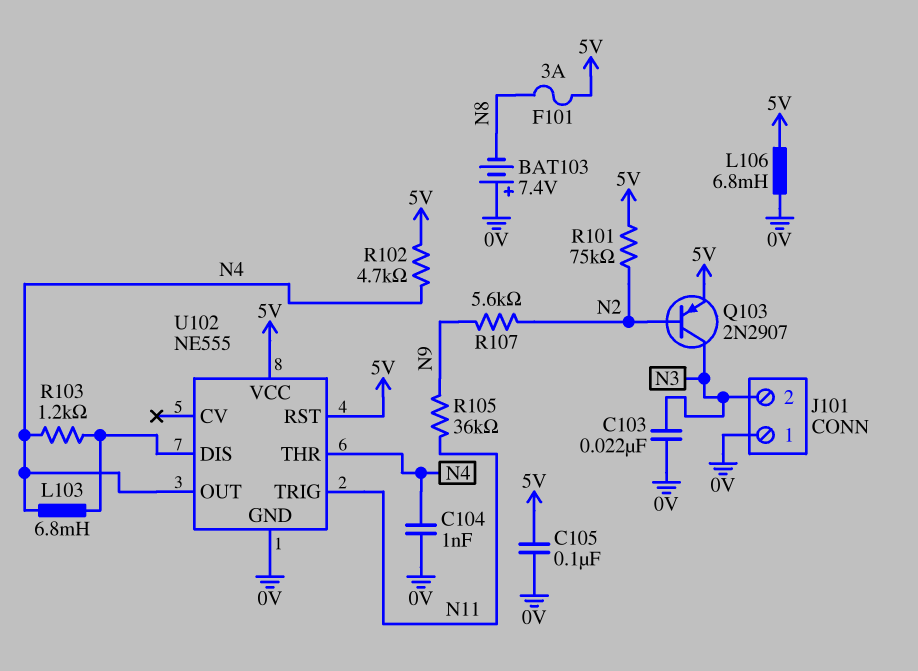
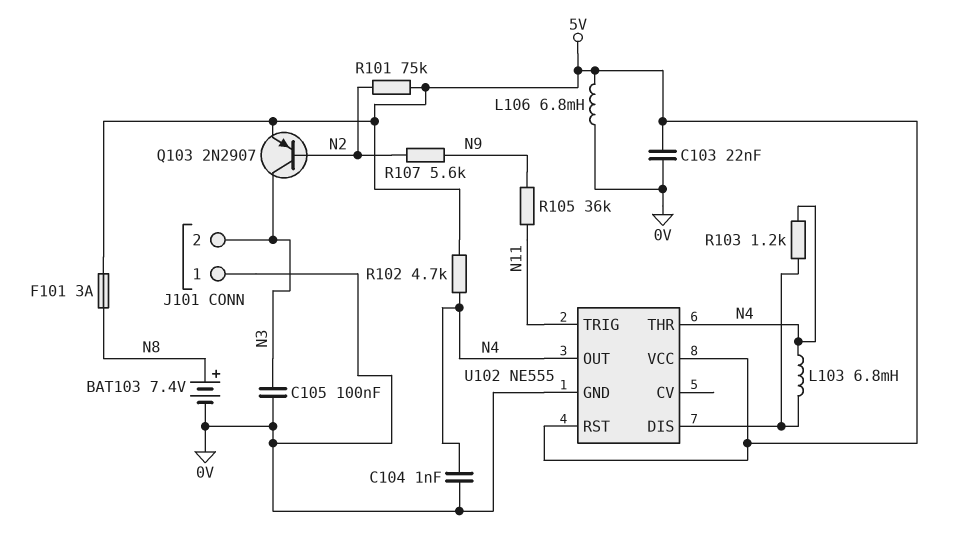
BAT103: 7.4V (plus 0V, minus N8) -> 7.4V (plus N8, minus 0V)
C103: 22nF (0V, N3) -> 22nF (0V, 5V)
C105: 100nF (0V, 5V) -> 100nF (0V, N3)

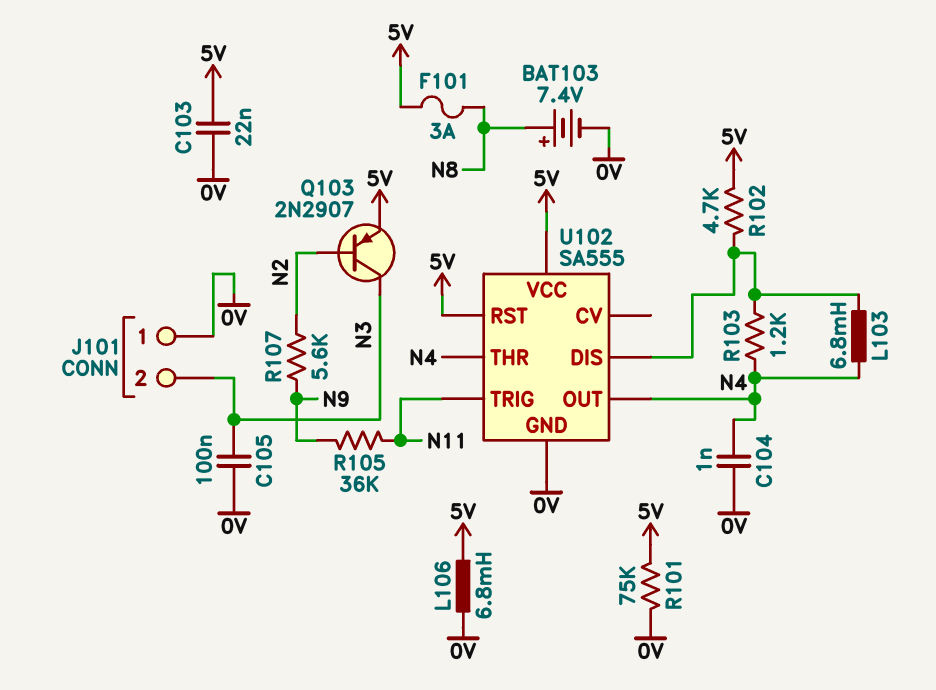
R101: 75k (5V, N2) -> 75k (0V, 5V)
R102: 4.7k (5V, N4) -> 4.7k (5V, U102/DIS)
U102: NE555 -> SA555

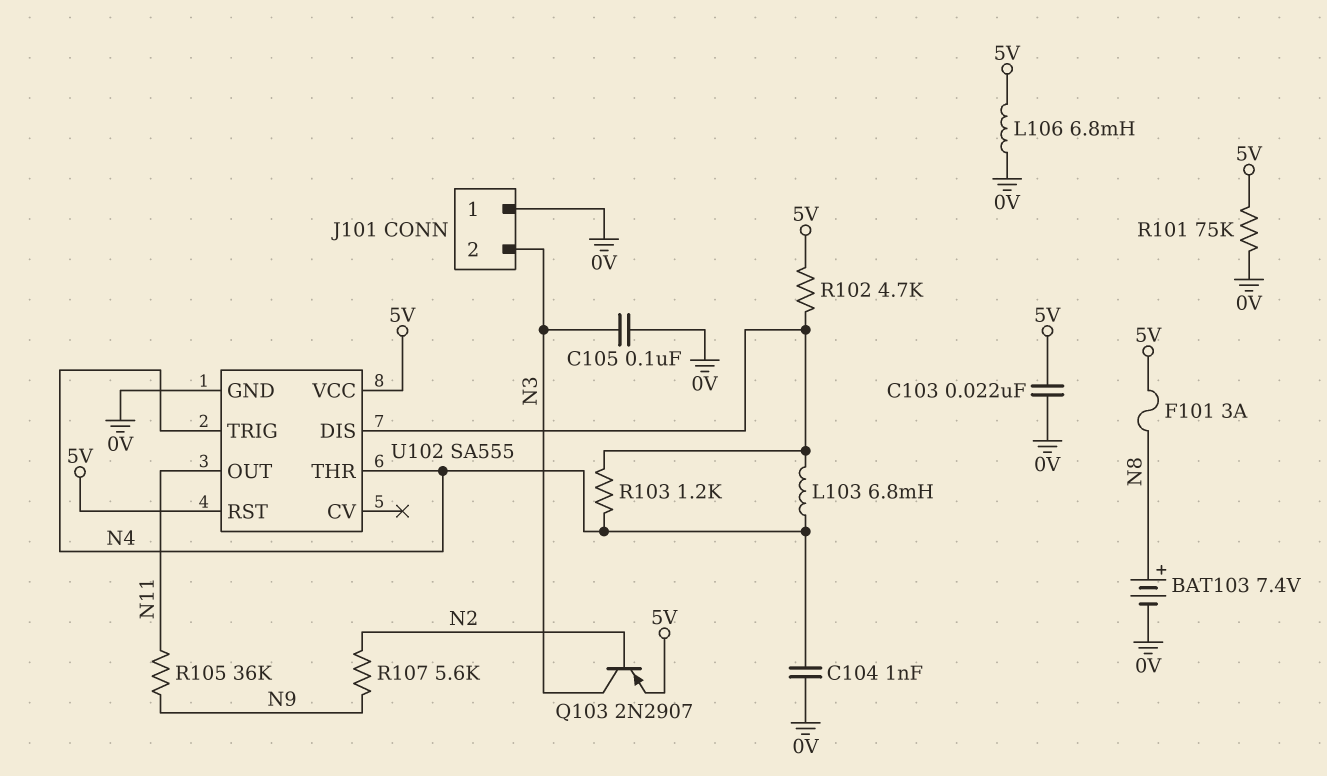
U102 pin OUT: N4 -> N11
U102 pin TRIG: N11 -> N4

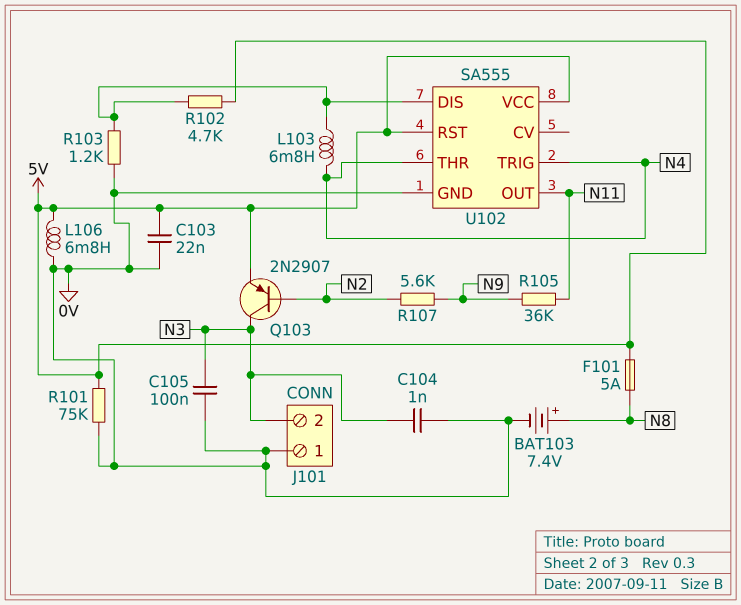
C104: 1nF (0V, N4) -> 1nF (0V, N3)
F101: 3A (5V, N8) -> 5A (5V, N8)
R103: 1.2k (N4, U102/DIS) -> 1.2k (0V, U102/DIS)

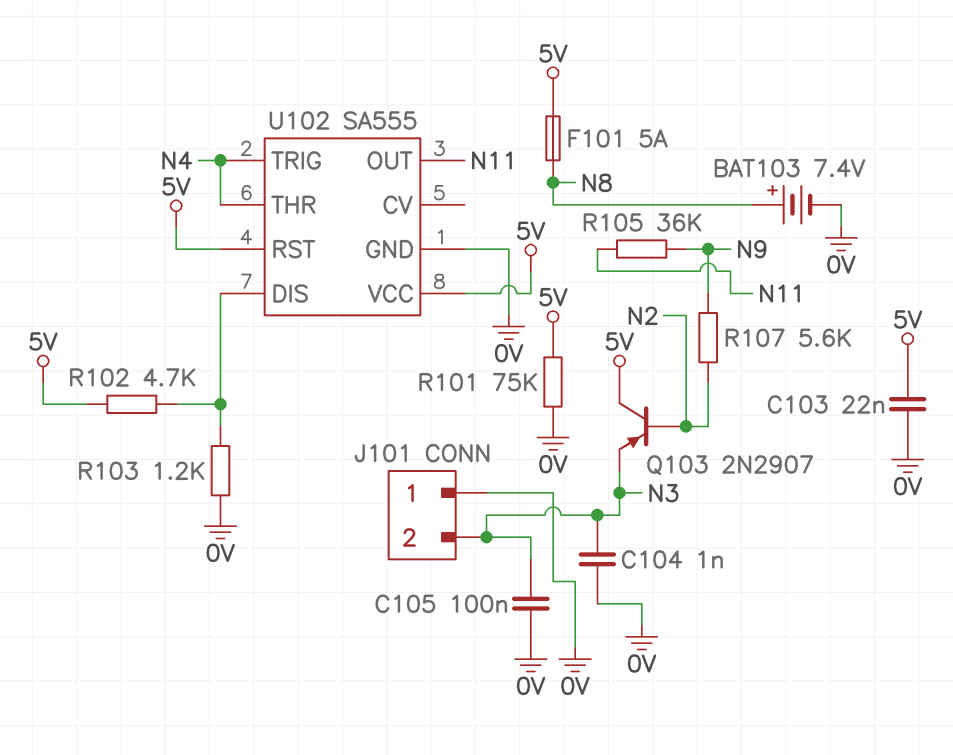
L103: 6.8mH (N4, U102/DIS) -> none
L106: 6.8mH (0V, 5V) -> none
Q103: PNP 2N2907 (B N2, C N3, E 5V) -> PNP 2N2907 (B N2, C 5V, E N3)

